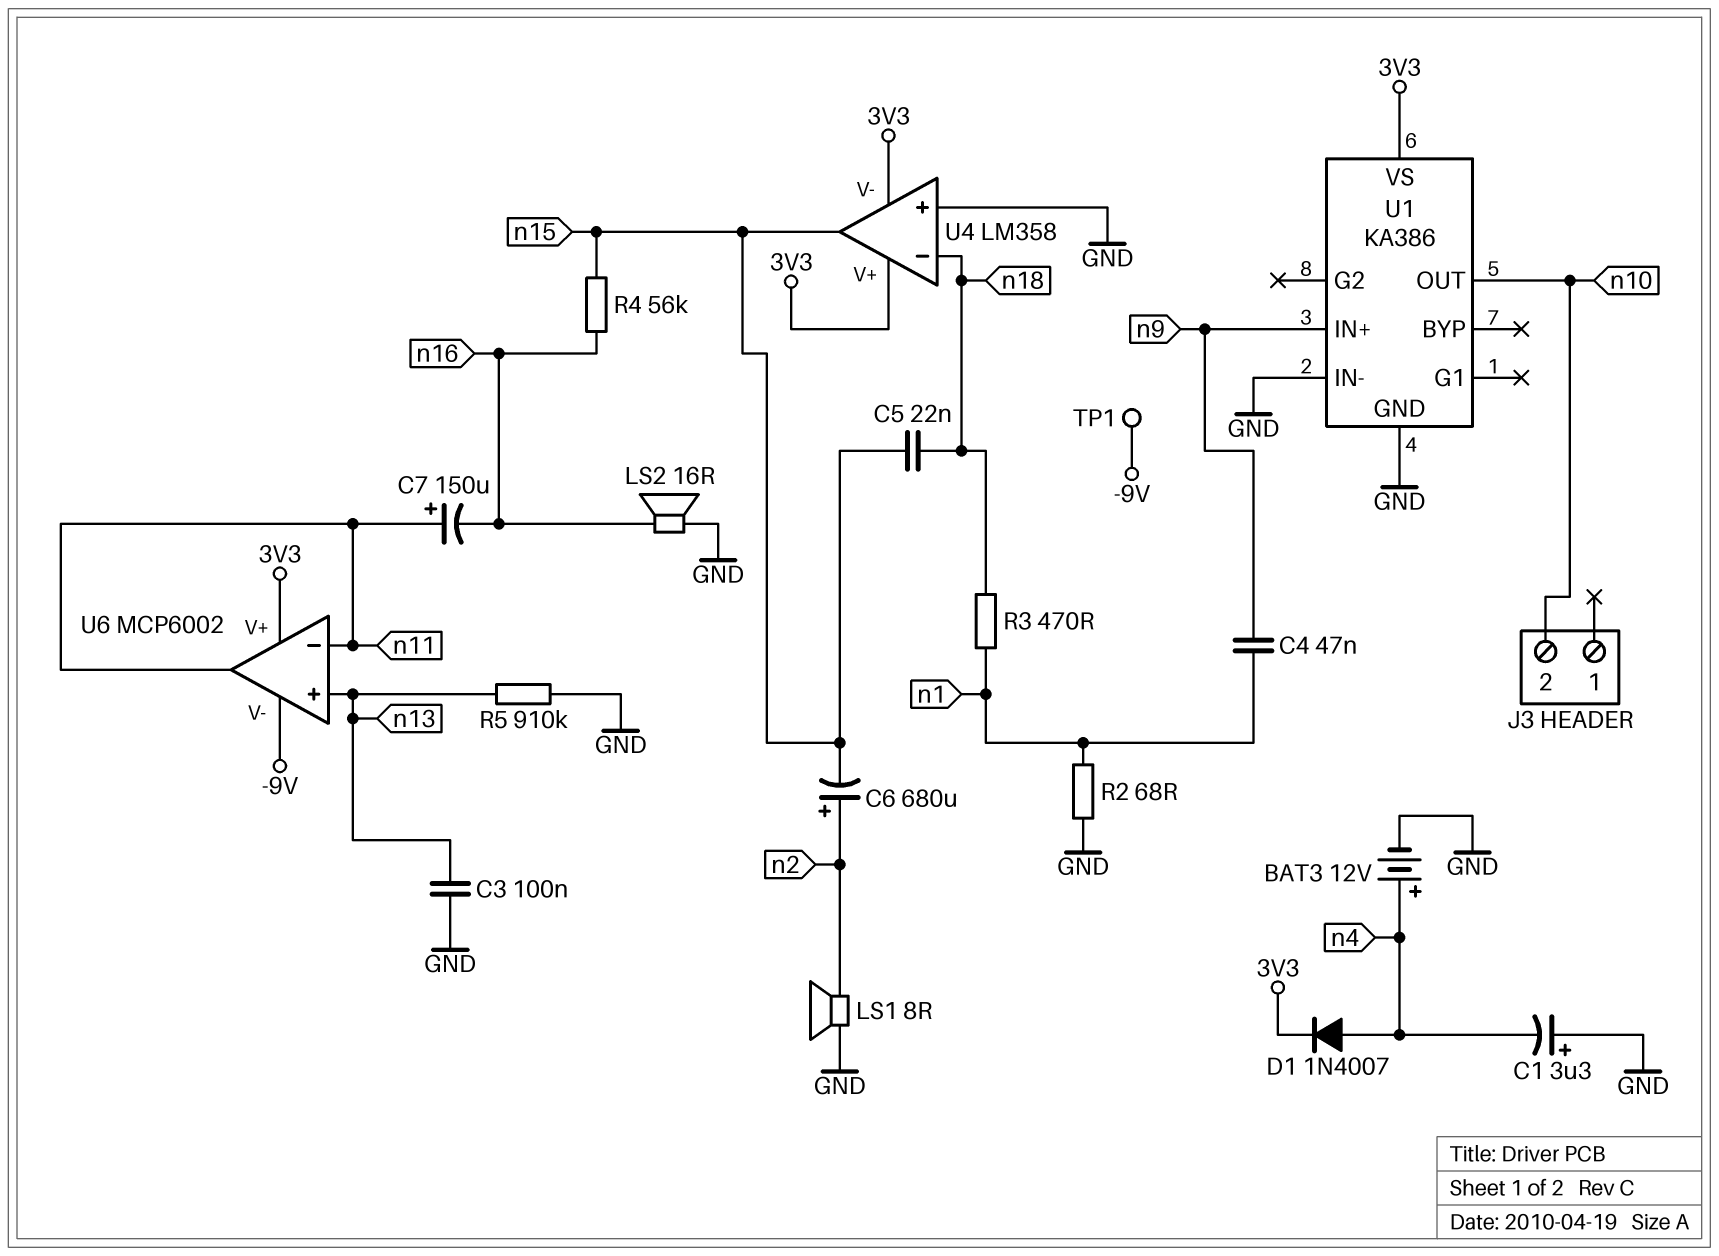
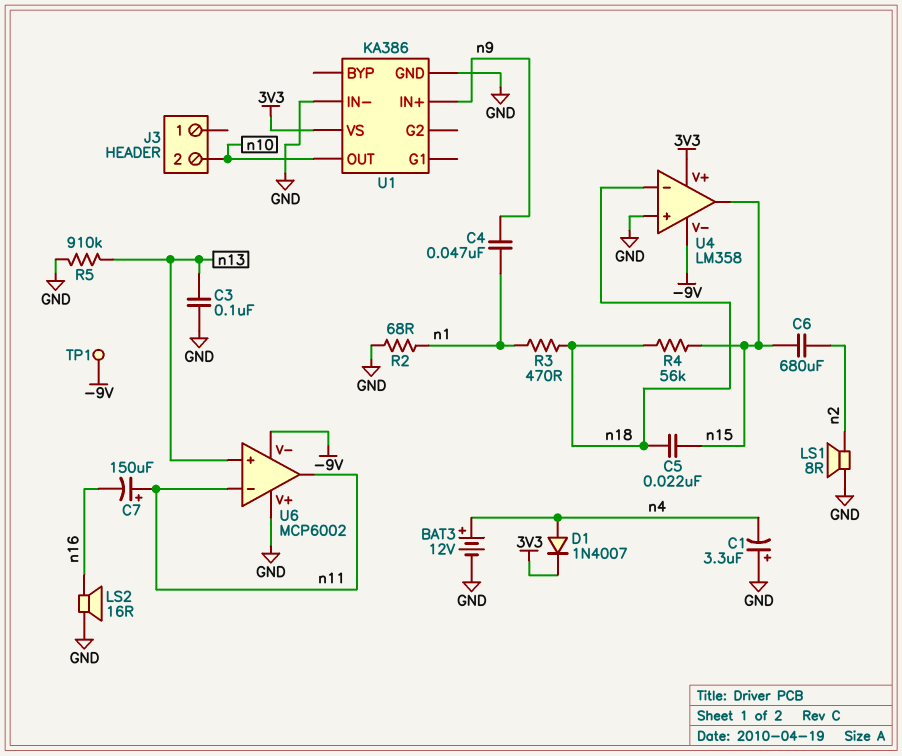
C6: 680uF (plus n2, minus n15) -> 680uF (n2, n15)
R4: 56k (n15, n16) -> 56k (n15, n18)
U4 pin V-: 3V3 -> -9V
U6 pin V+: 3V3 -> GND

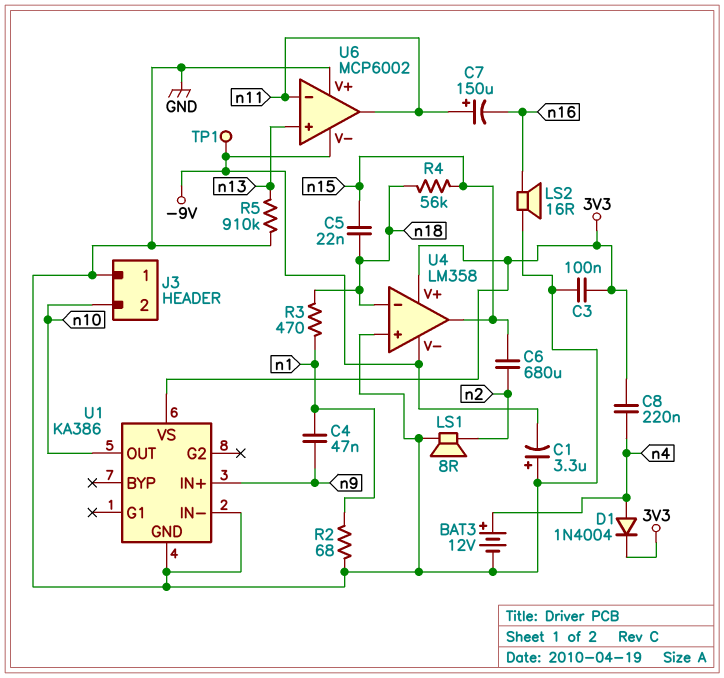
C1: 3.3uF (plus GND, minus n4) -> 3.3uF (plus GND, minus -9V)
C3: 100nF (GND, n13) -> 100nF (3V3, GND)
C8: none -> 220nF (3V3, n4)
D1: diode 1N4007 (A n4, K 3V3) -> diode 1N4004 (A n4, K 3V3)
J3 pin 1: none -> GND

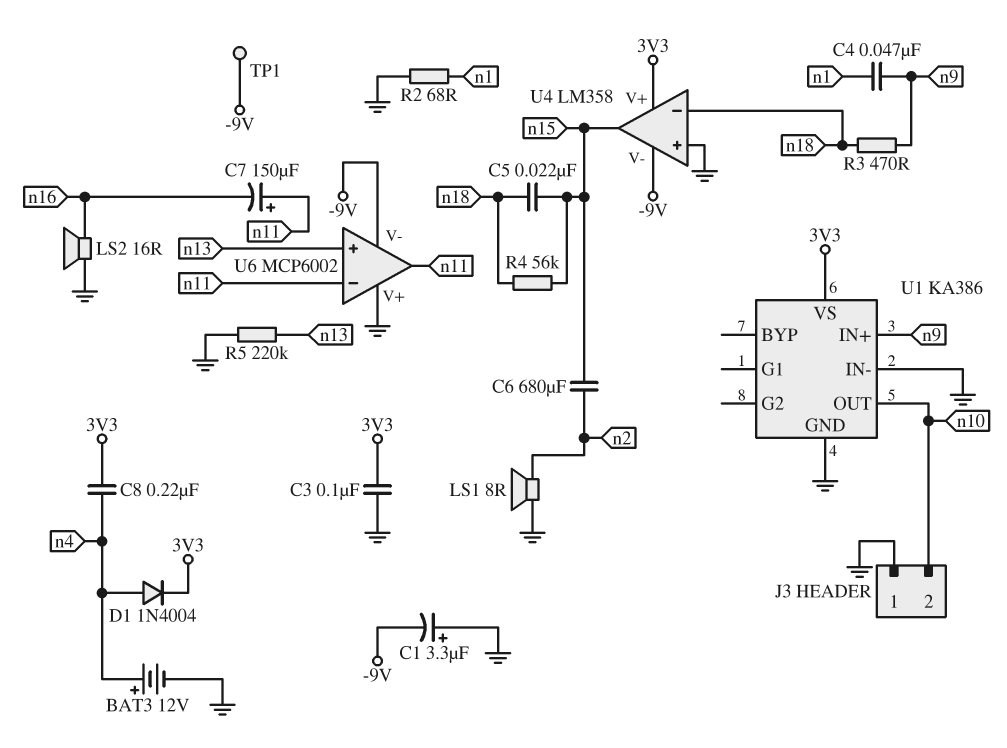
R3: 470 (n1, n18) -> 470 (n9, n18)
R5: 910k (GND, n13) -> 220k (GND, n13)

